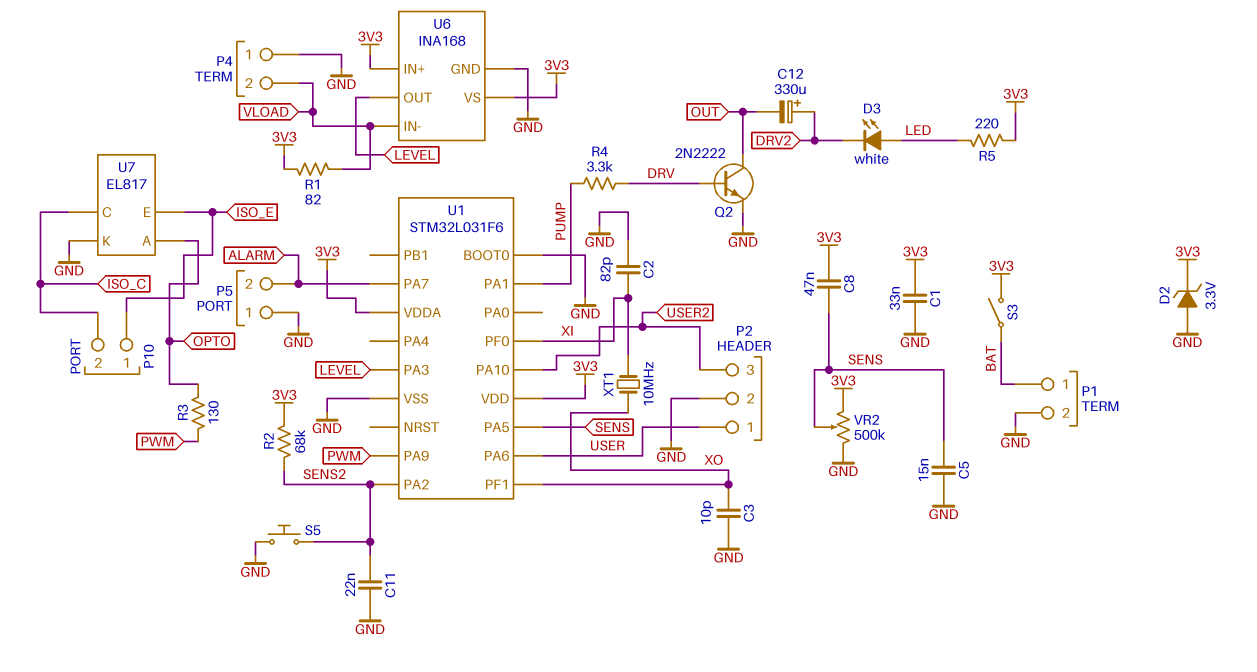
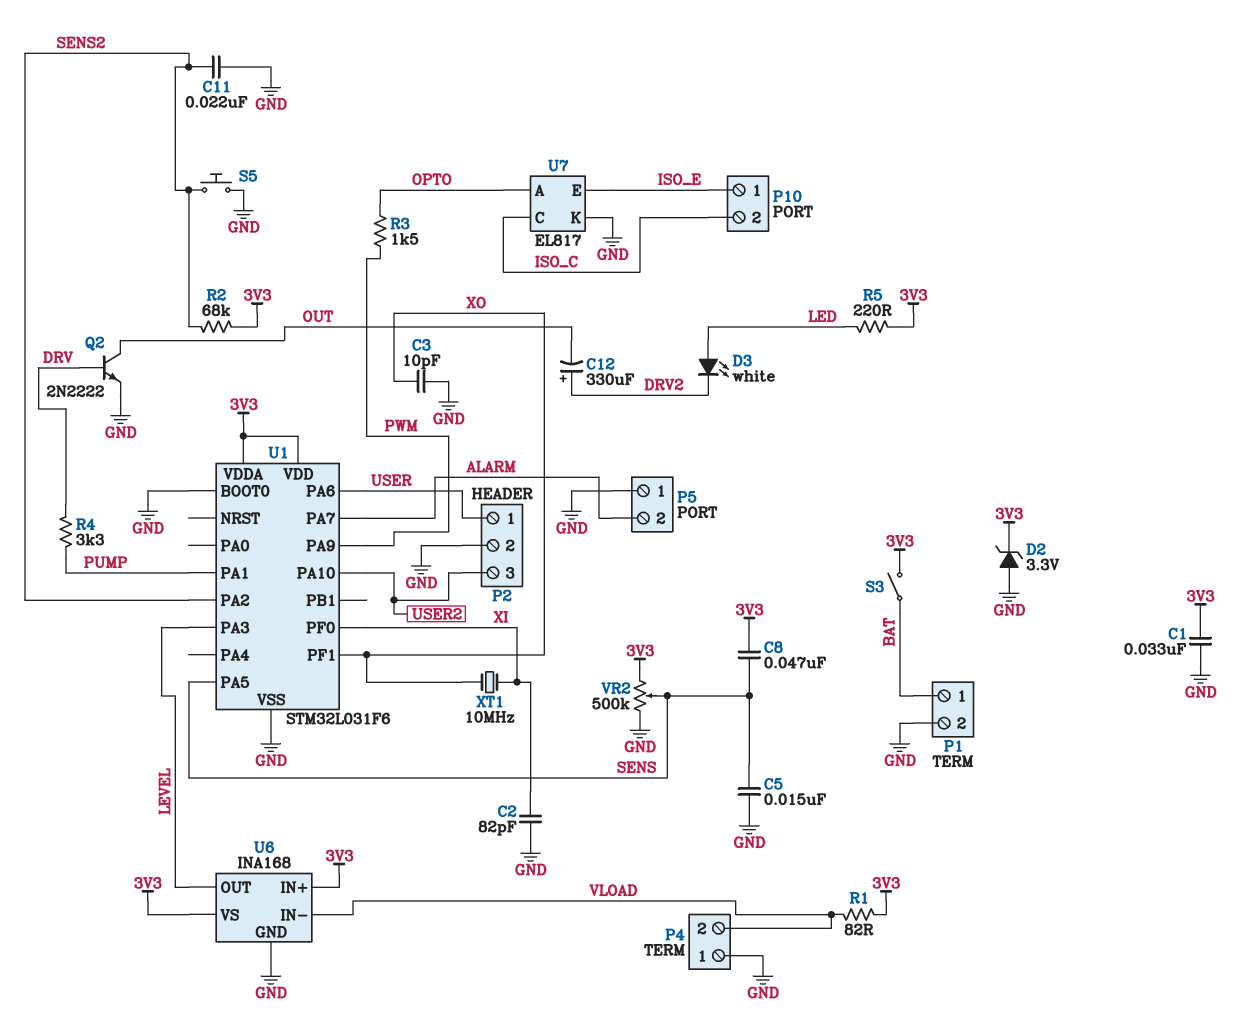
R3: 130 (OPTO, PWM) -> 1.5k (OPTO, PWM)

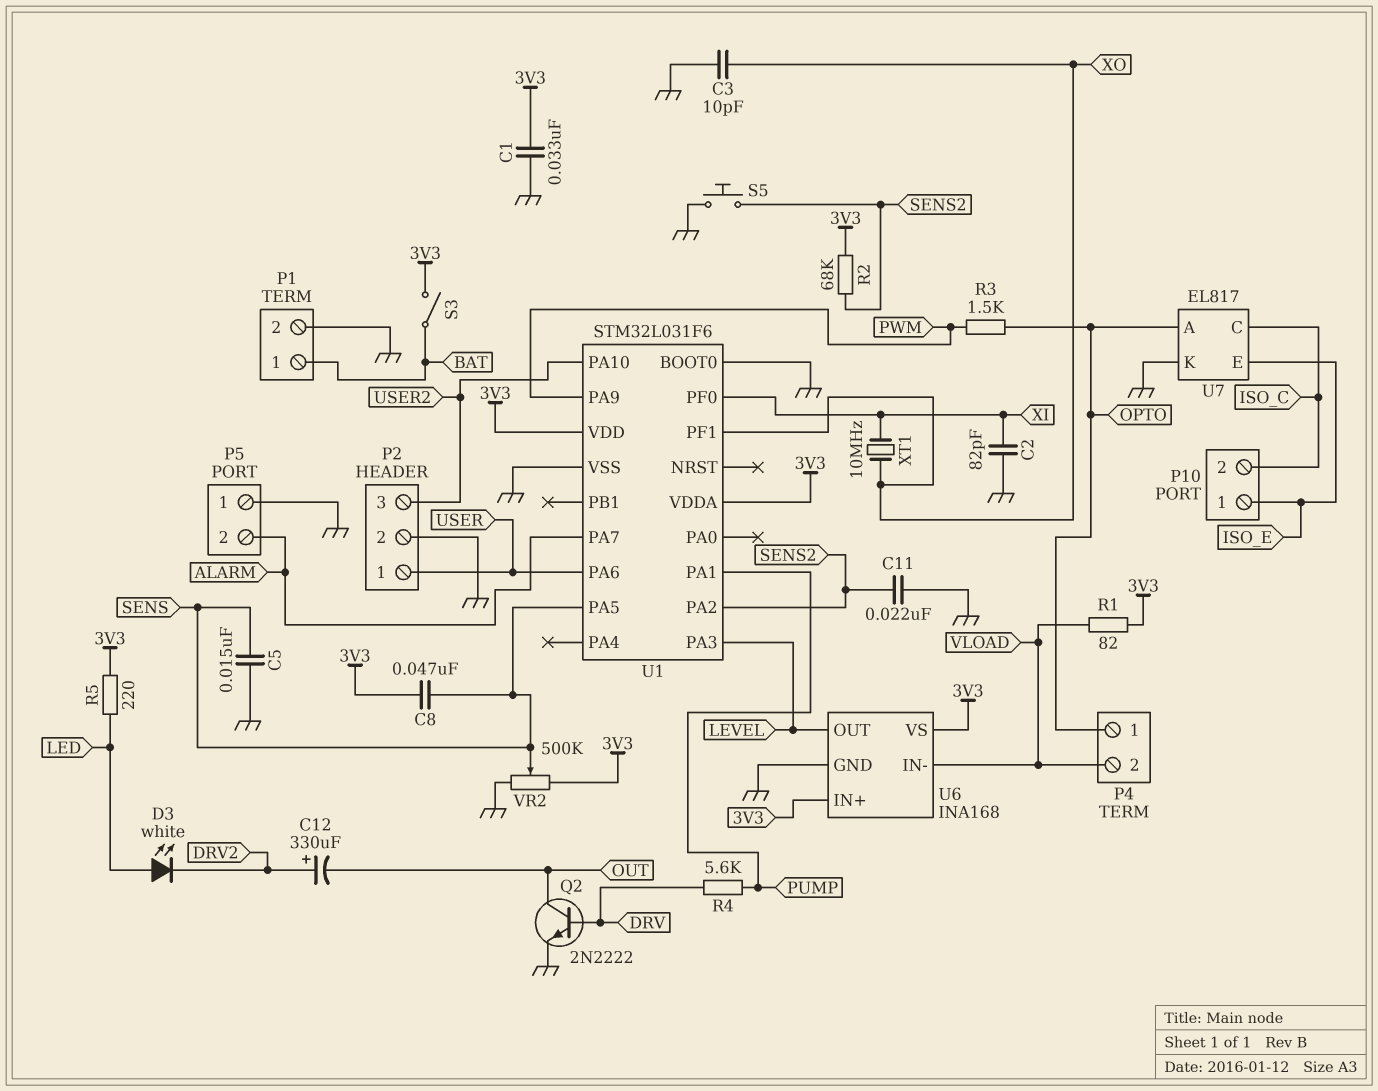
D2: zener 3.3V (A GND, K 3V3) -> none
P4 pin 1: GND -> OPTO
R4: 3.3k (DRV, PUMP) -> 5.6k (DRV, PUMP)

